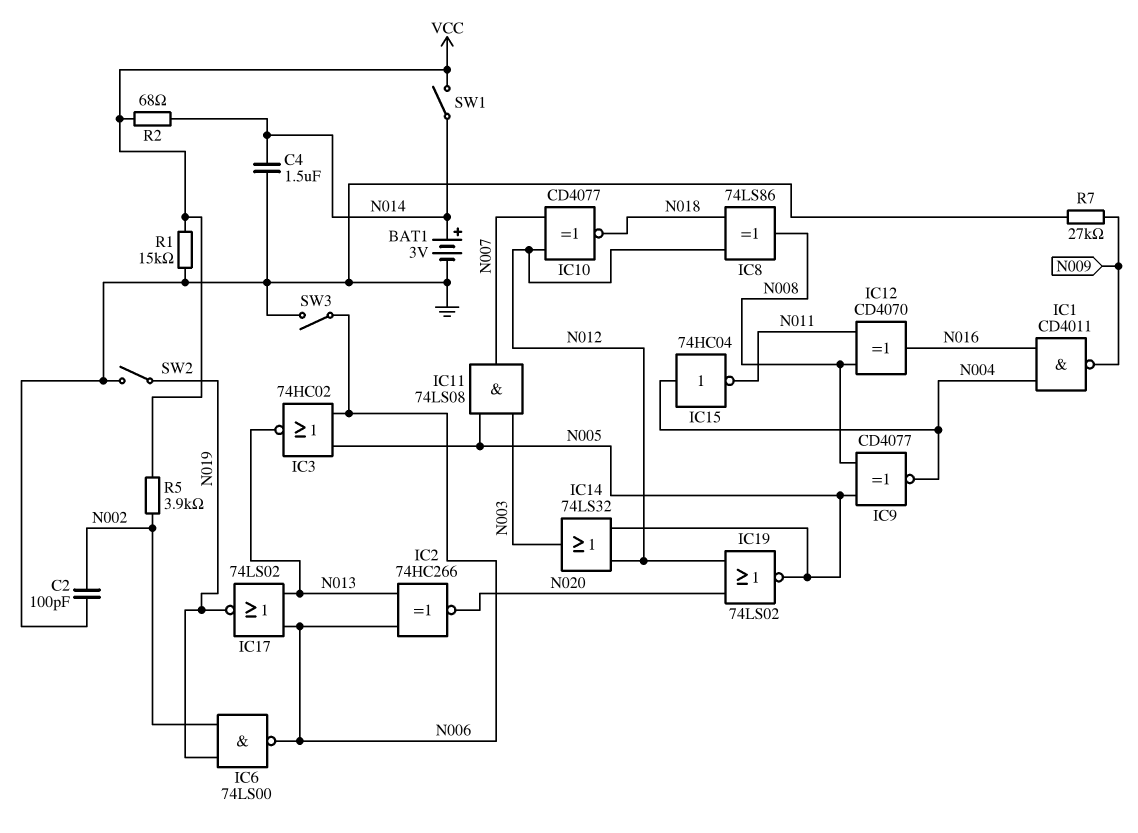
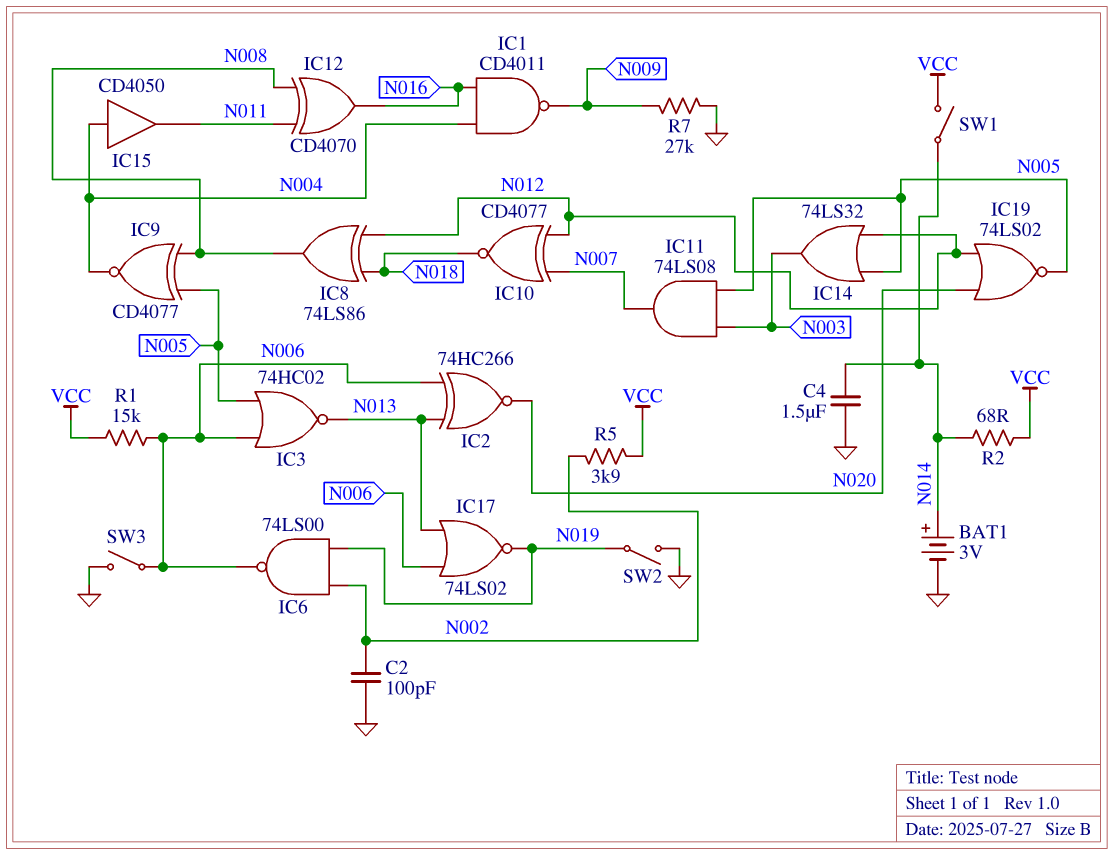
IC15: NOT 74HC04 (in N004, out N011) -> buffer CD4050 (in N004, out N011)
R1: 15k (GND, VCC) -> 15k (N006, VCC)

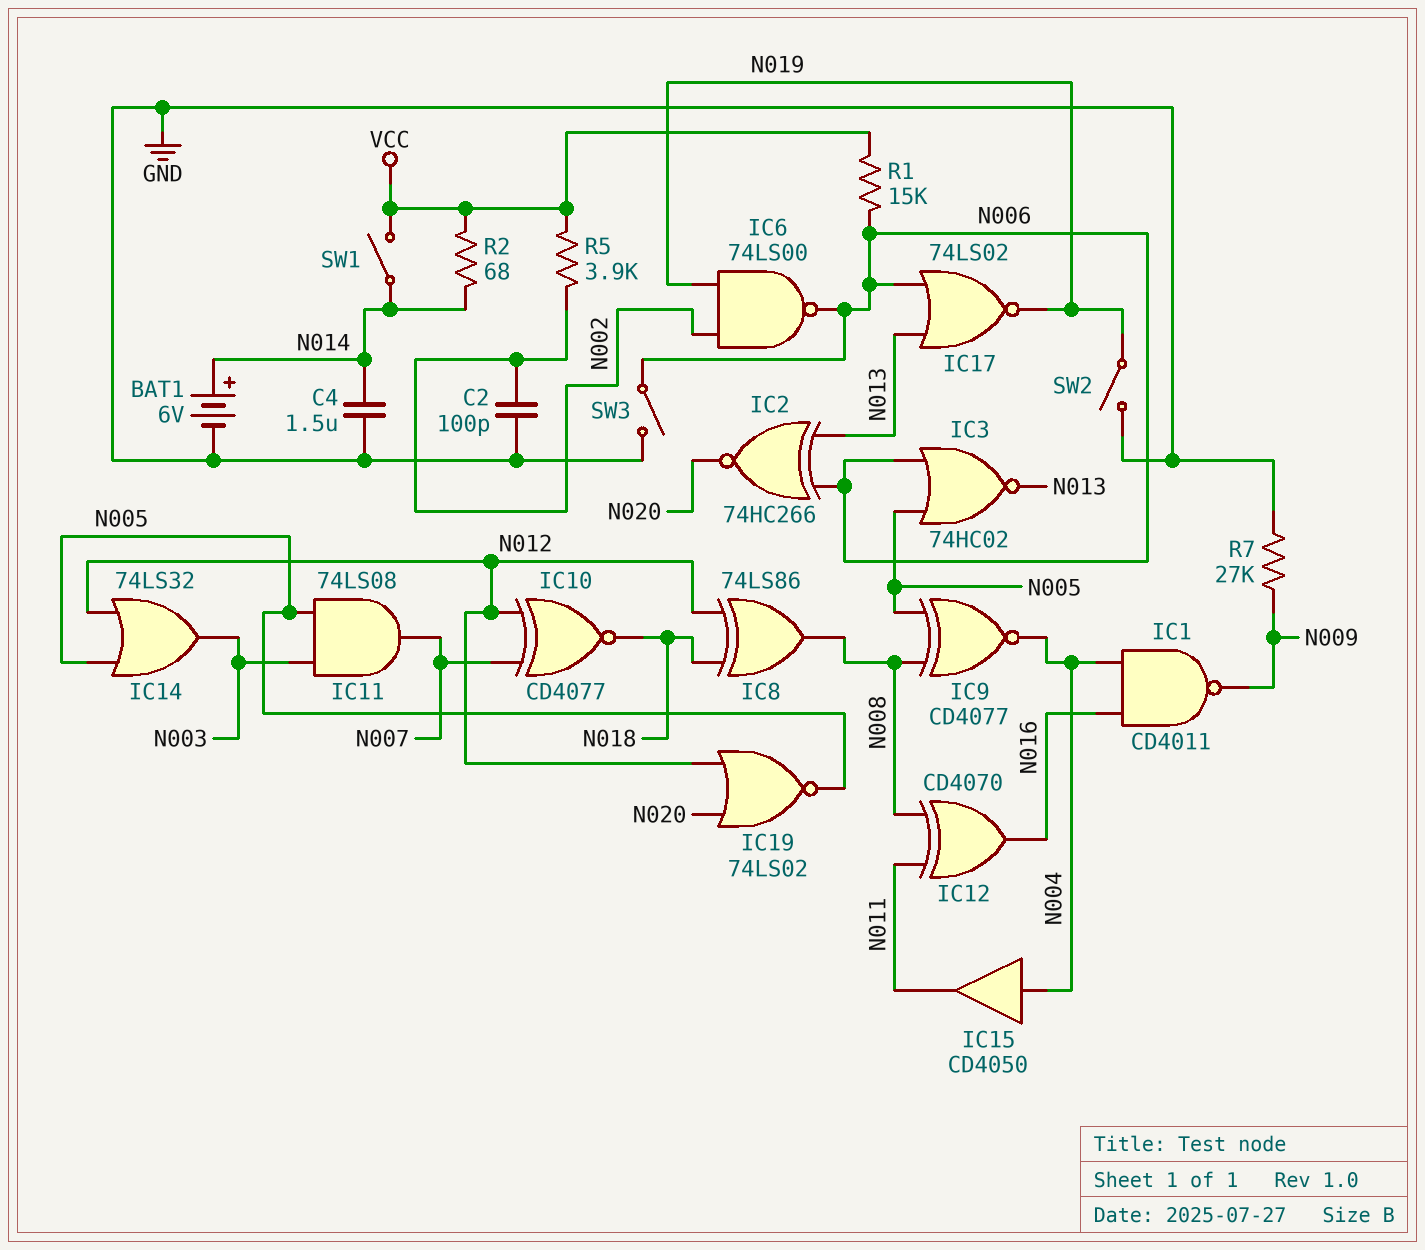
BAT1: 3V (plus N014, minus GND) -> 6V (plus N014, minus GND)

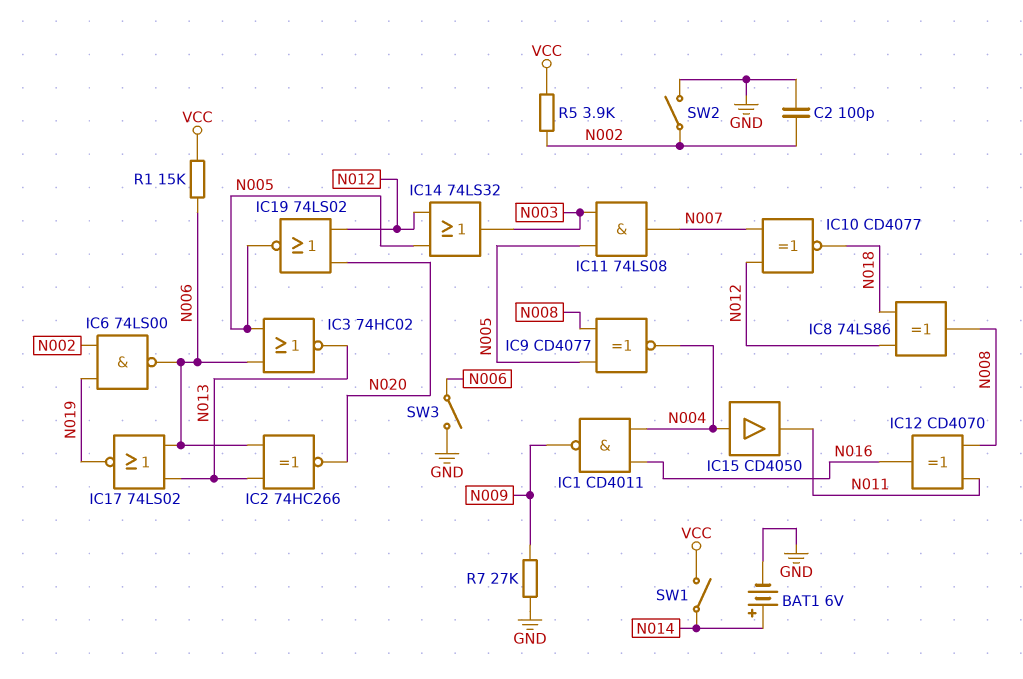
C4: 1.5uF (GND, N014) -> none
R2: 68 (N014, VCC) -> none
SW2: switch (GND, N019) -> switch (GND, N002)

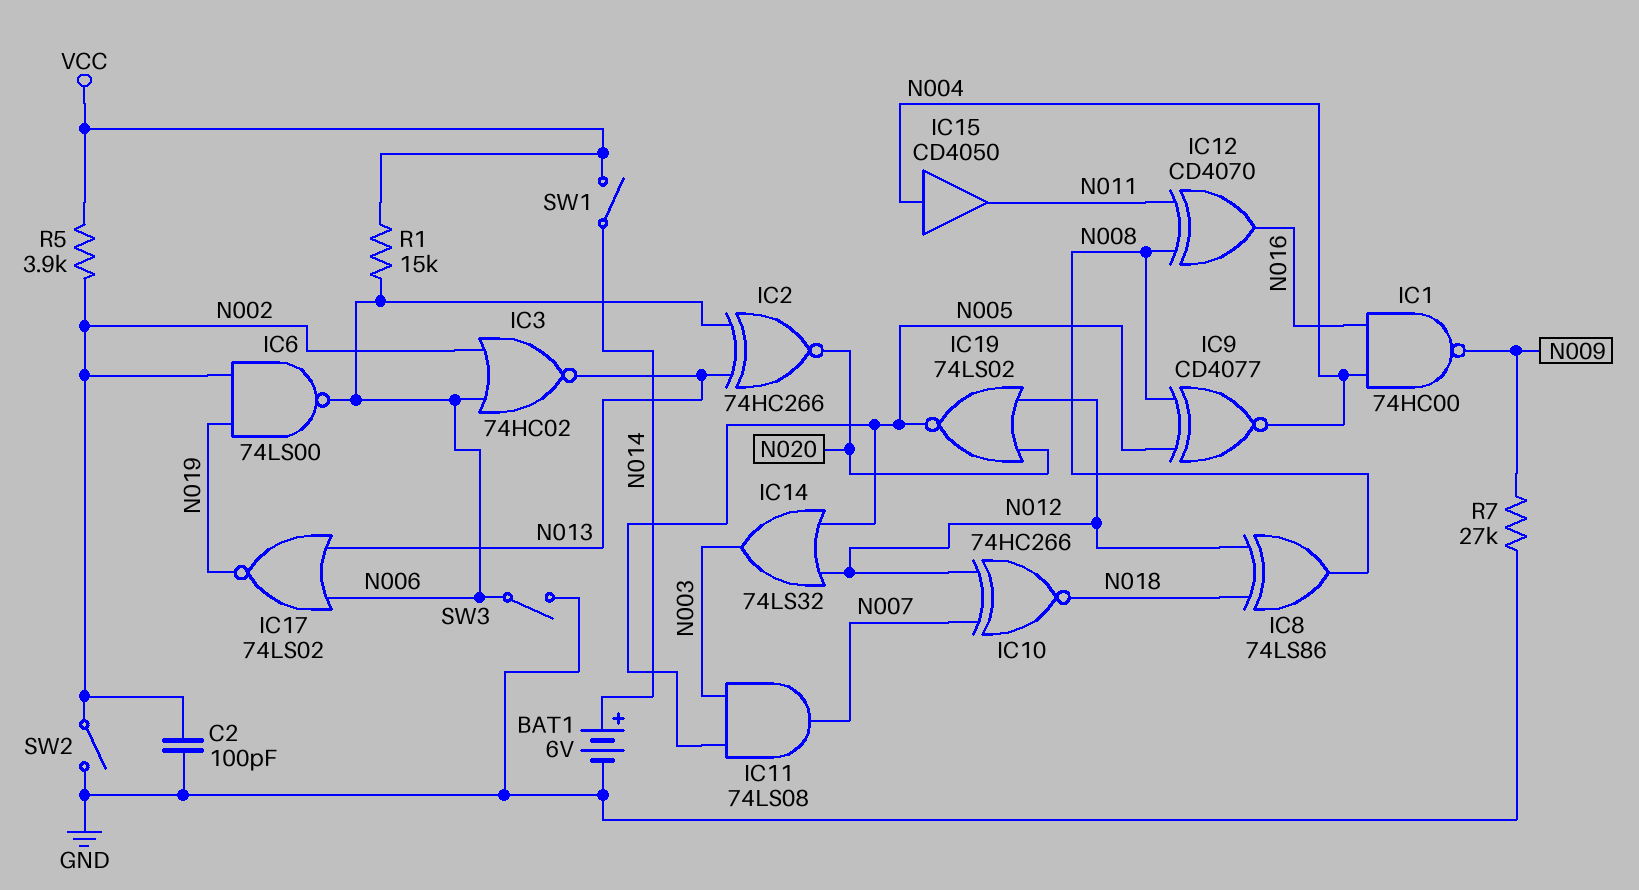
IC1: NAND CD4011 (in N004, in N016, out N009) -> NAND 74HC00 (in N004, in N016, out N009)
IC3: NOR 74HC02 (in N005, in N006, out N013) -> NOR 74HC02 (in N002, in N006, out N013)
IC10: XNOR CD4077 (in N007, in N012, out N018) -> XNOR 74HC266 (in N007, in N012, out N018)

